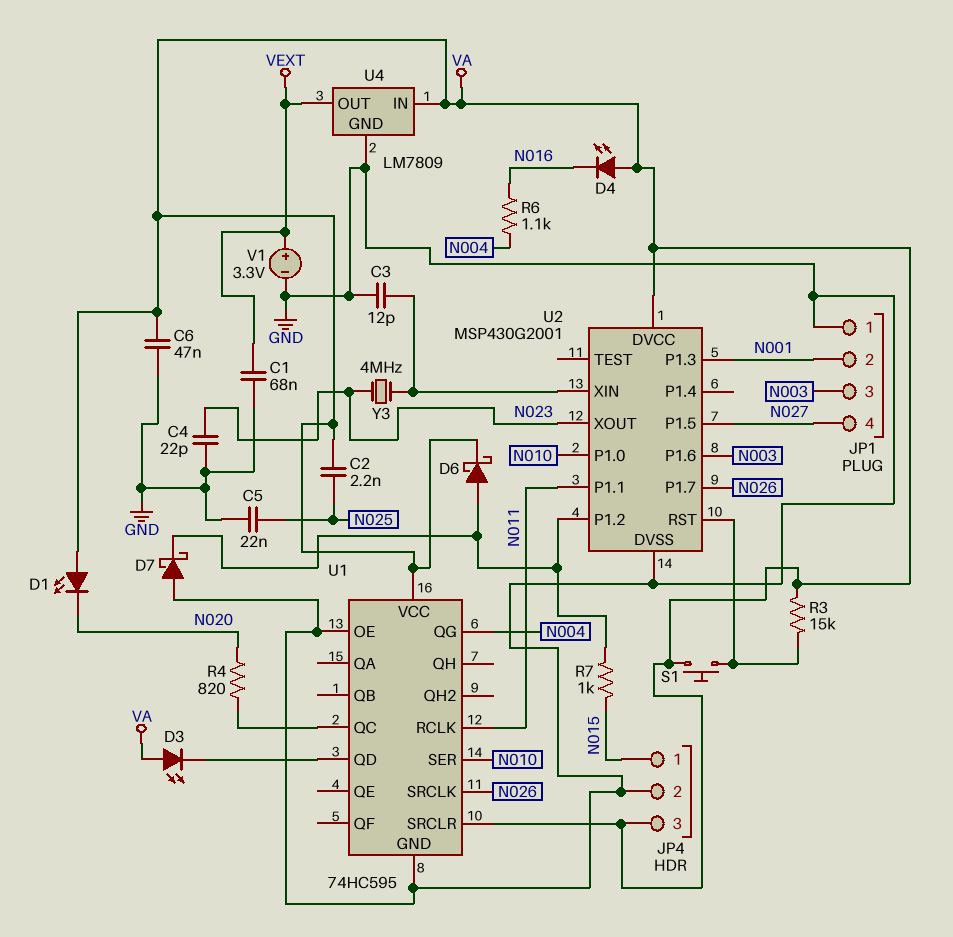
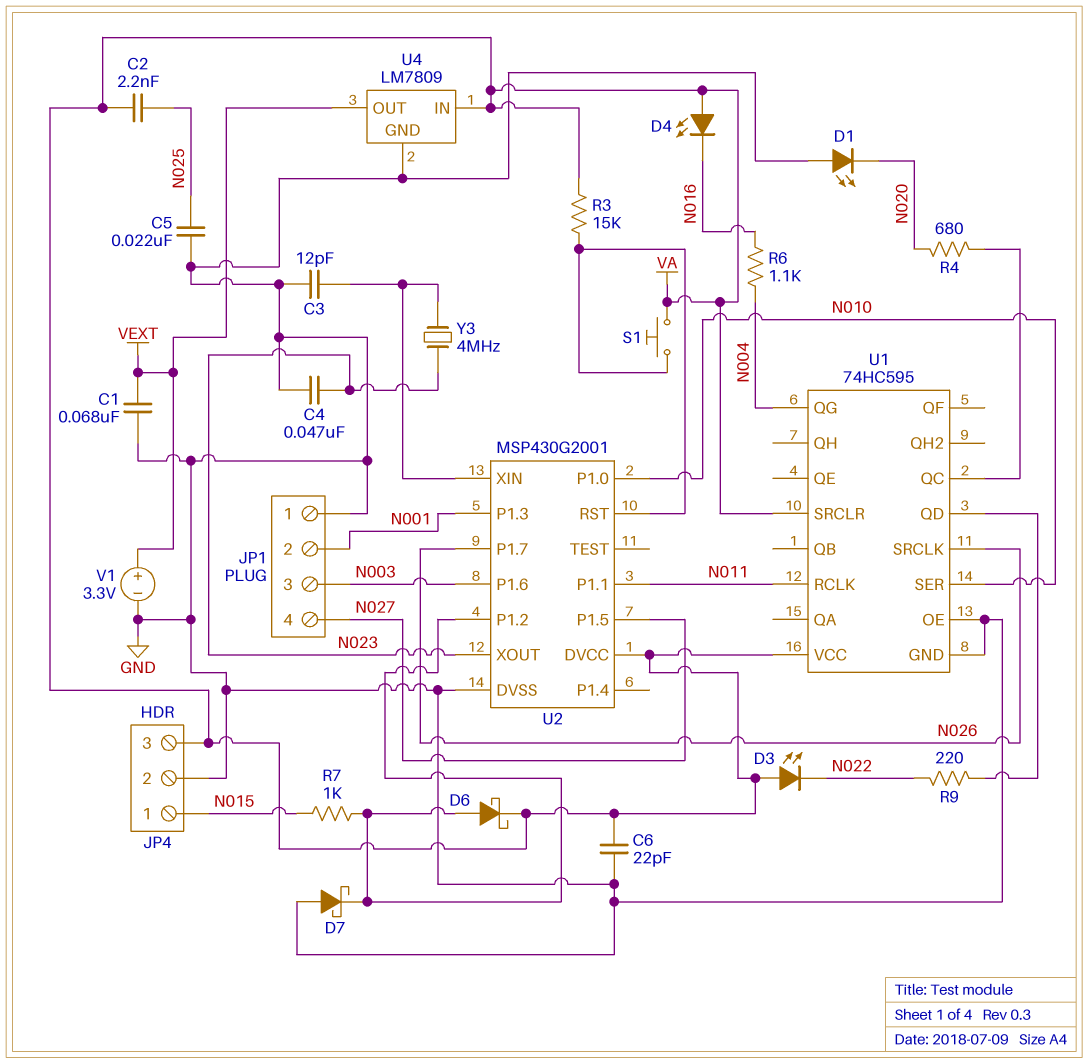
C4: 22pF (GND, N023) -> 47nF (GND, N023)
C6: 47nF (GND, VA) -> 22pF (GND, VA)
D1: LED (A VA, K N020) -> LED (A GND, K N020)
D3: LED (A VA, K U1/QD) -> LED (A VA, K N022)
R4: 820 (N020, U1/QC) -> 680 (N020, U1/QC)
R9: none -> 220 (N022, U1/QD)

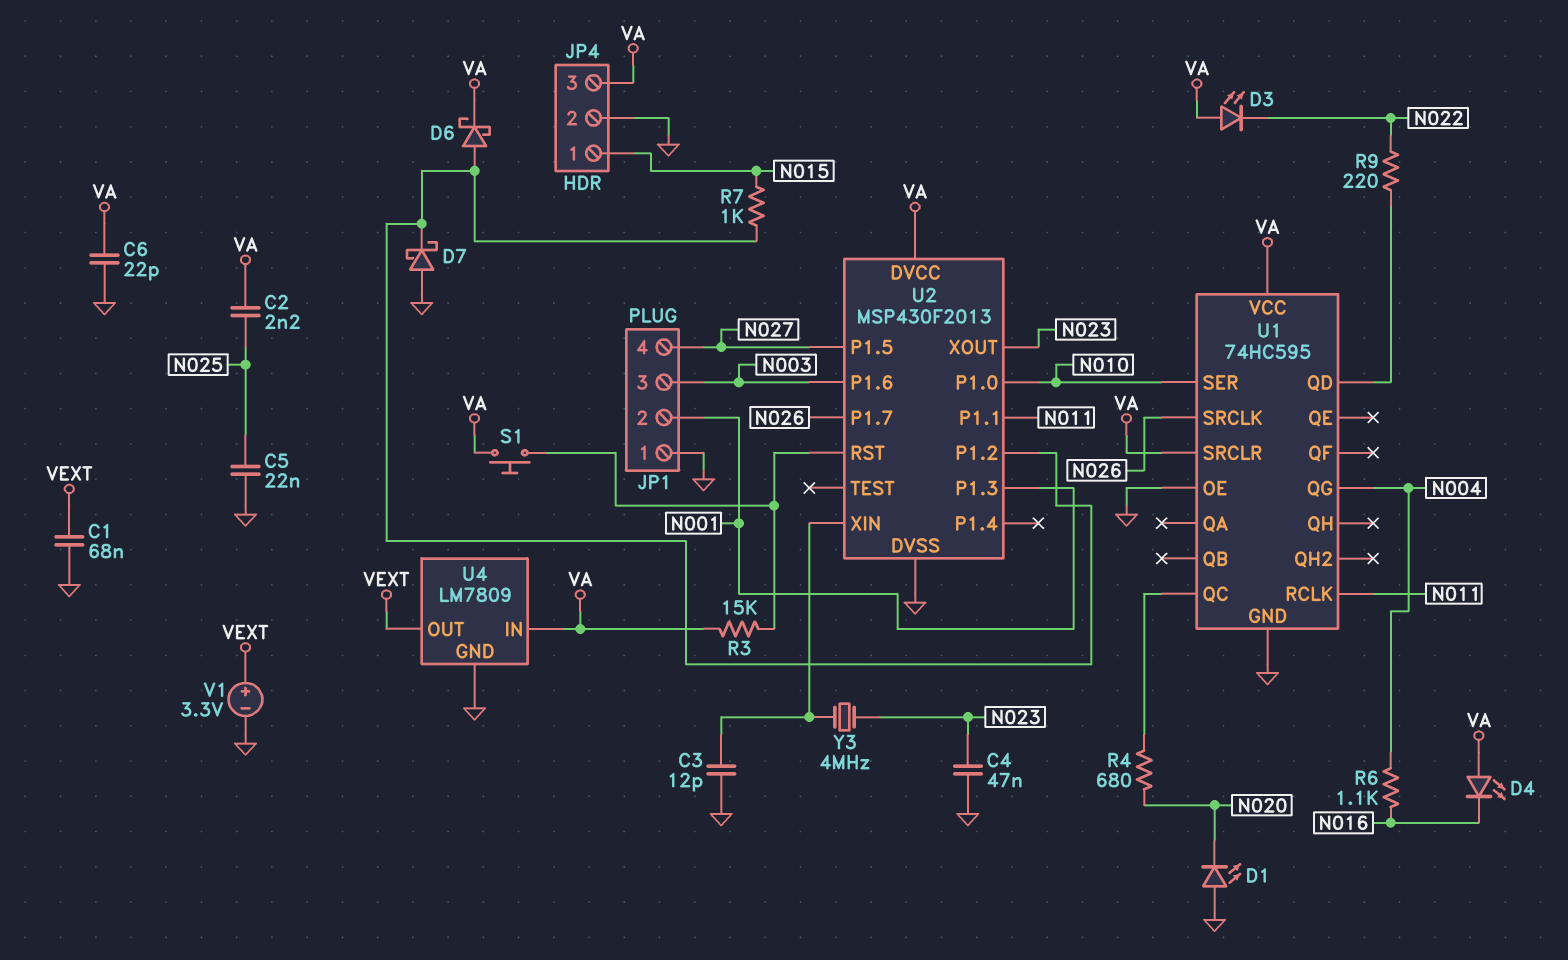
U2: MSP430G2001 -> MSP430F2013

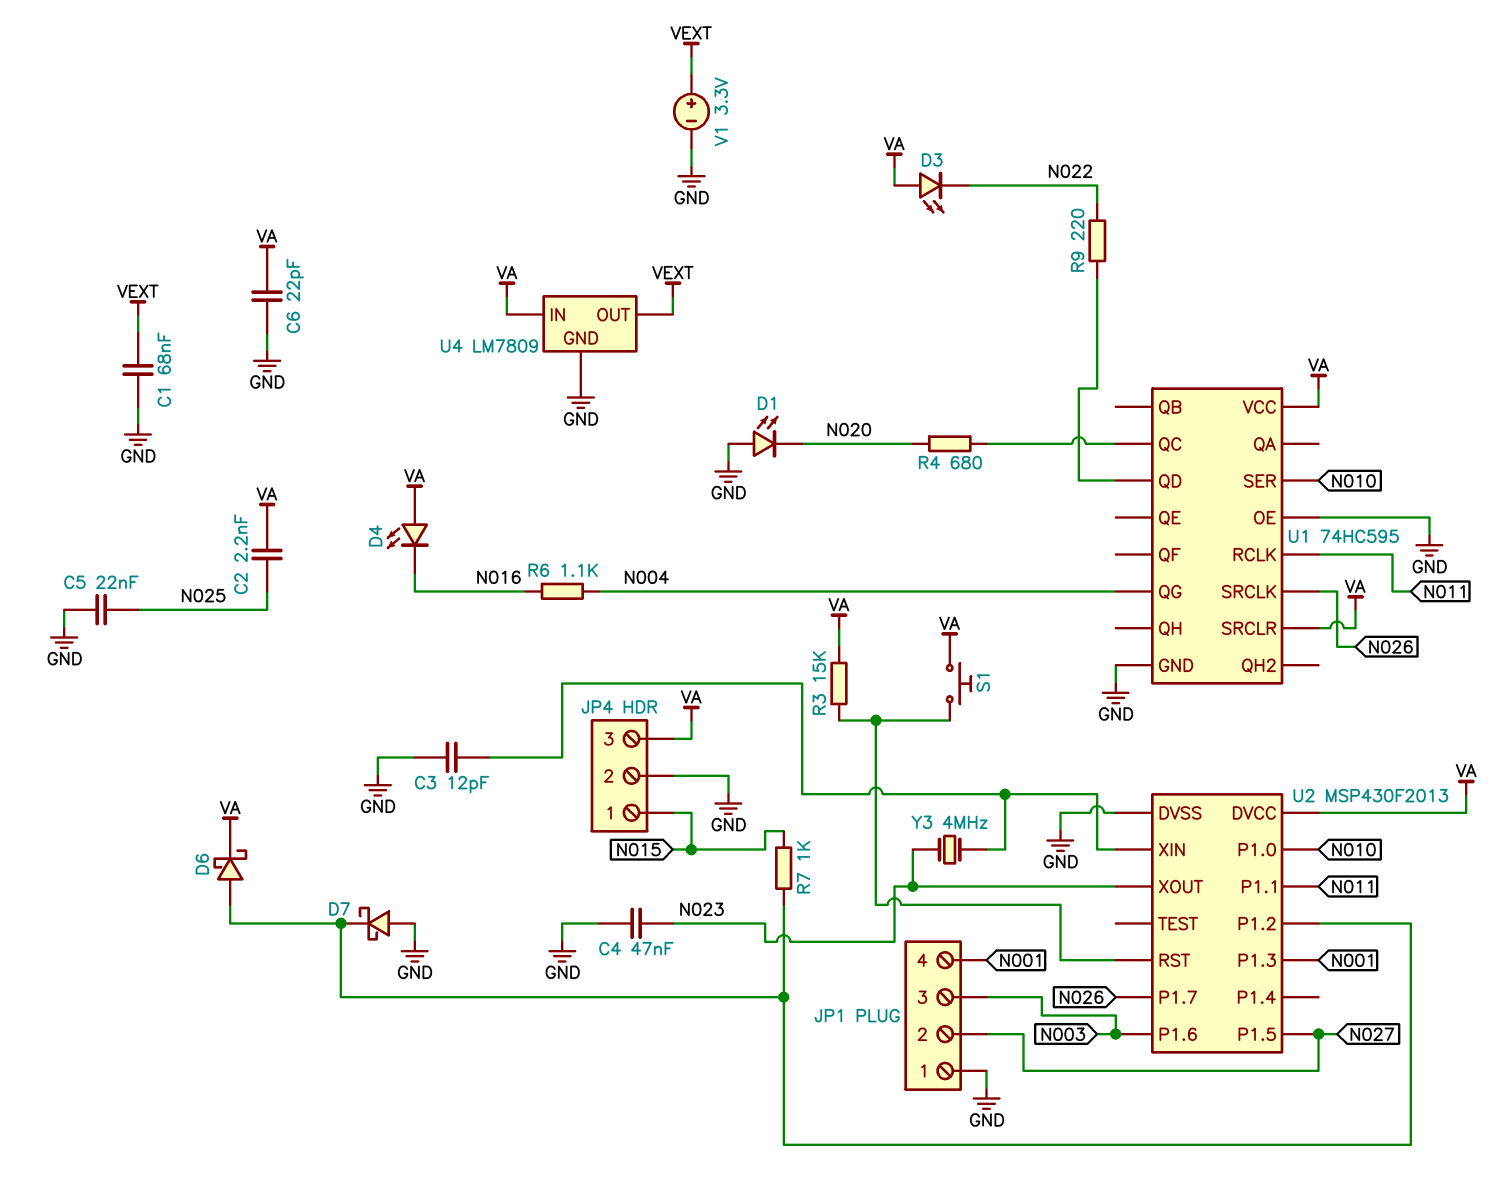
JP1 pin 2: N001 -> N027
JP1 pin 4: N027 -> N001

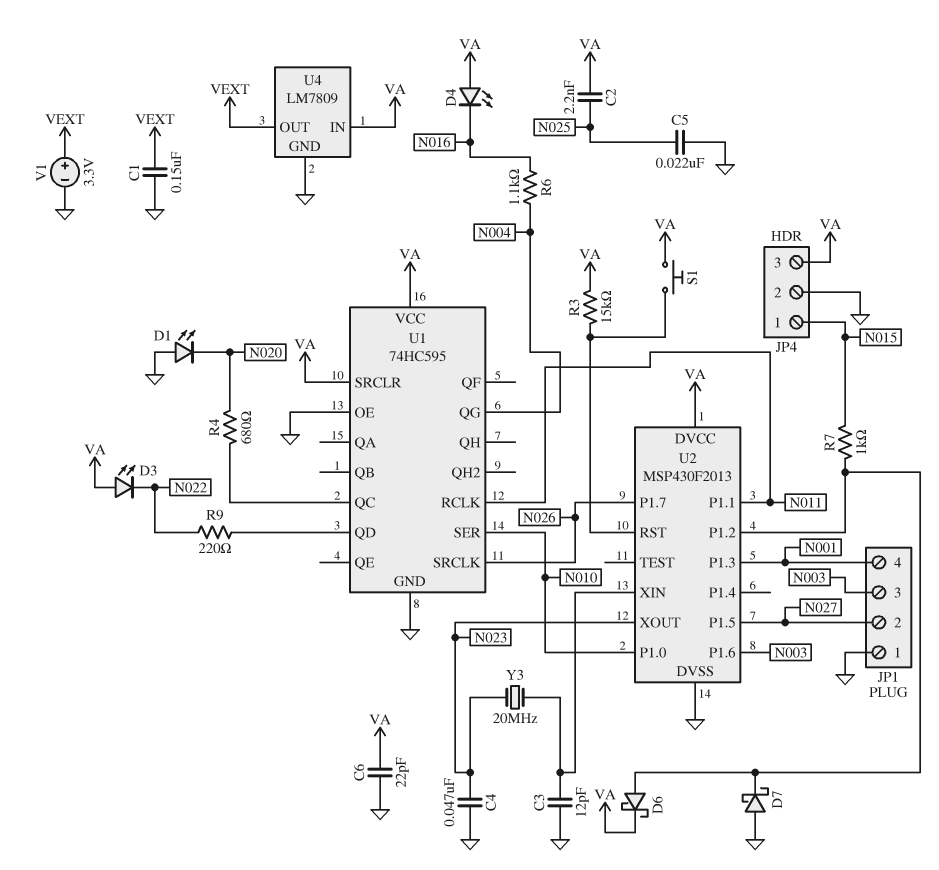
C1: 68nF (GND, VEXT) -> 150nF (GND, VEXT)
Y3: 4MHz (N023, U2/XIN) -> 20MHz (N023, U2/XIN)

